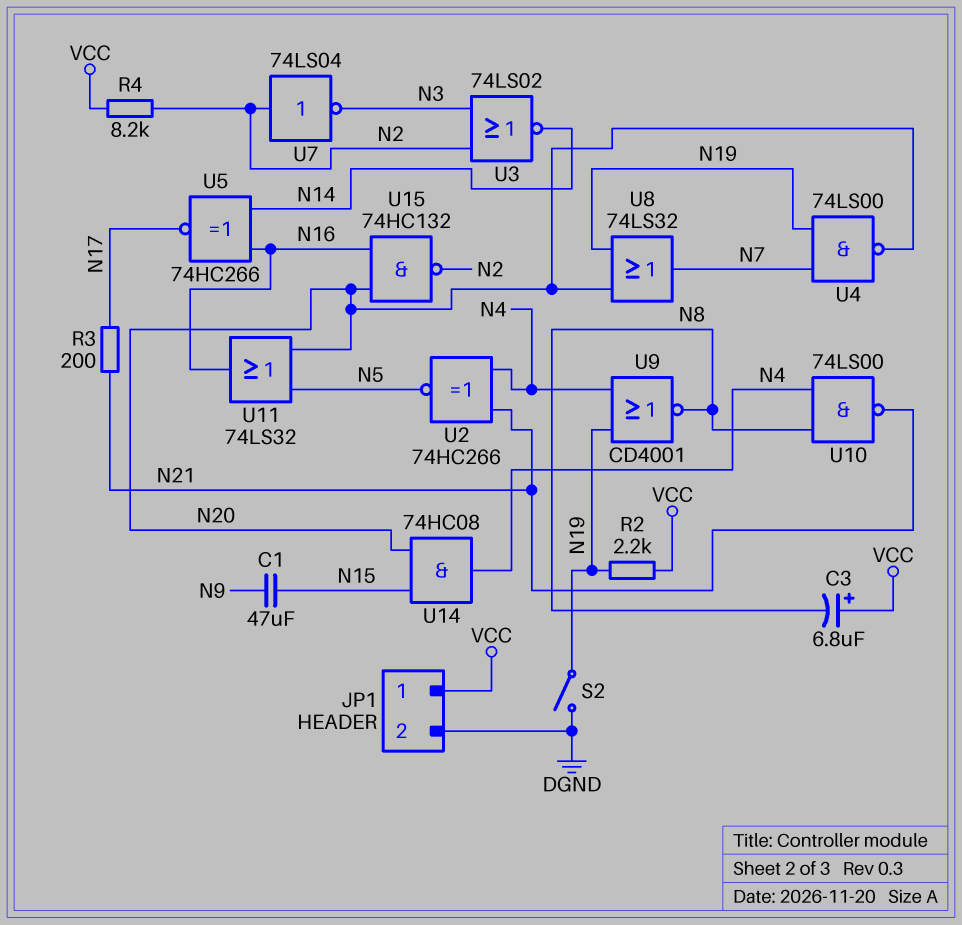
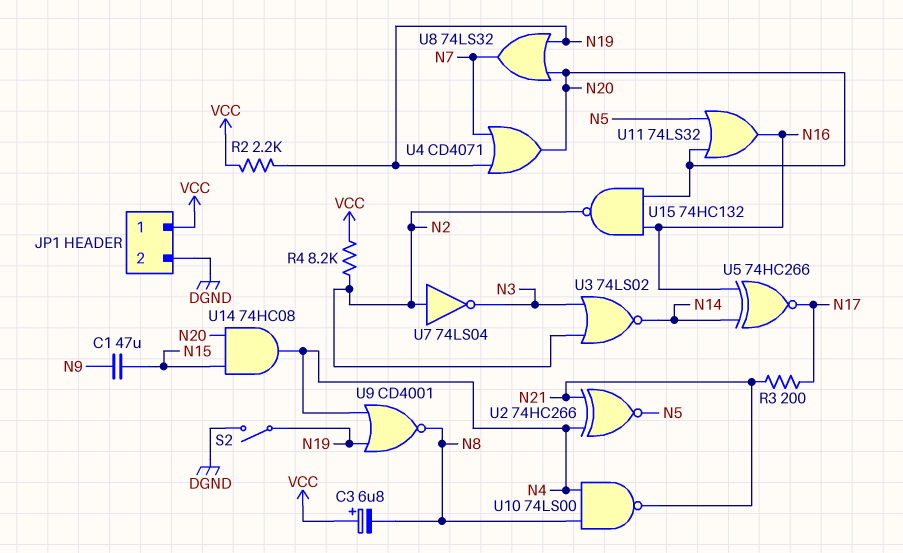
U4: NAND 74LS00 (in N7, in N19, out N20) -> OR CD4071 (in N7, in N19, out N20)

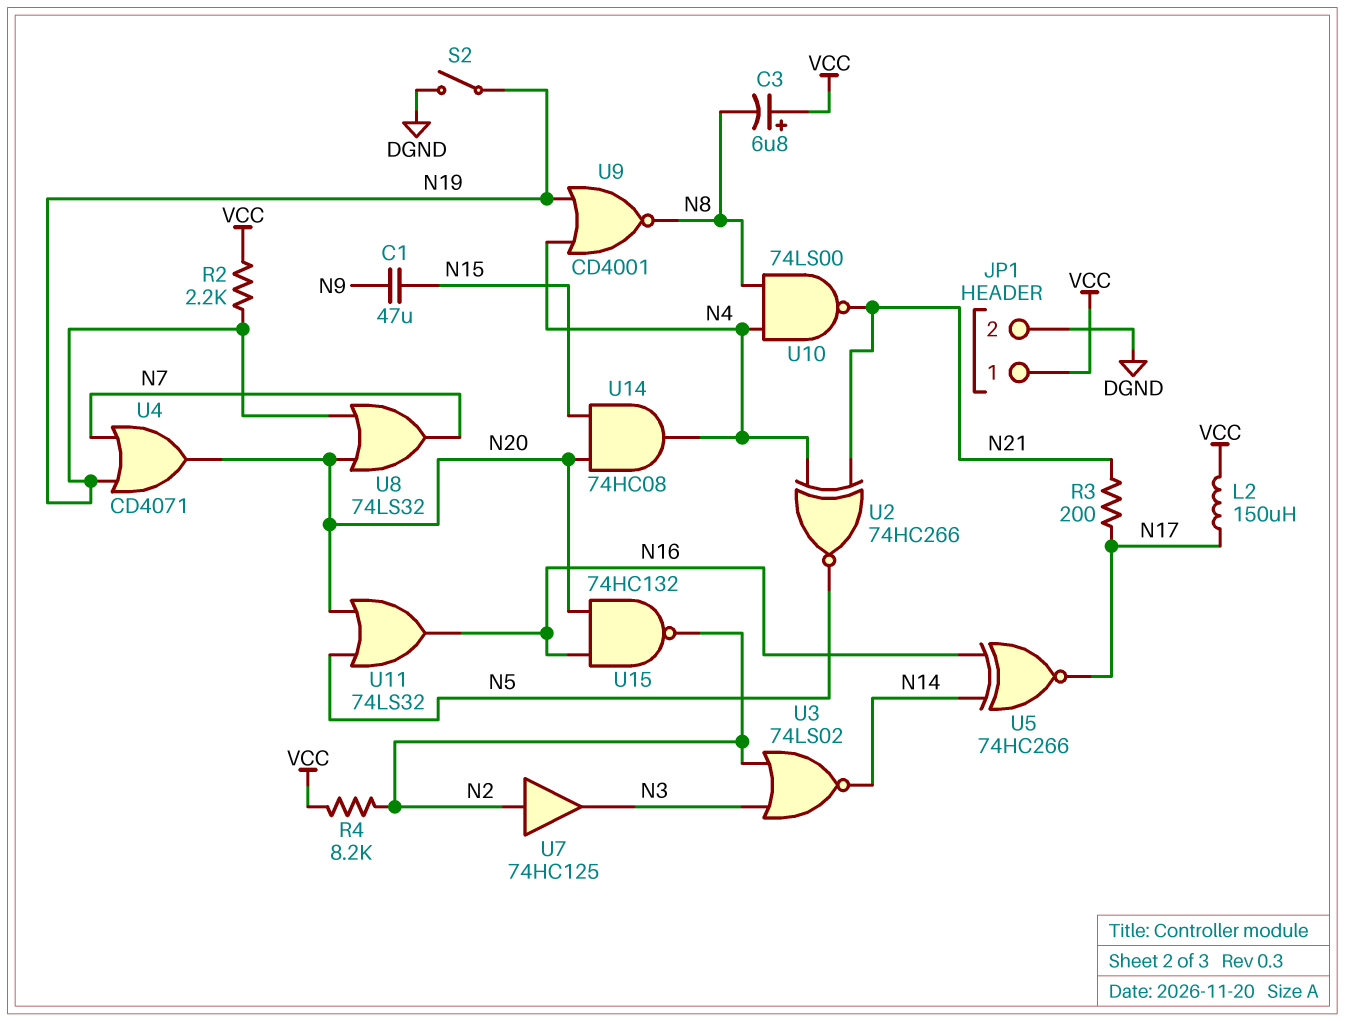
L2: none -> 150uH (N17, VCC)
U7: NOT 74LS04 (in N2, out N3) -> buffer 74HC125 (in N2, out N3)

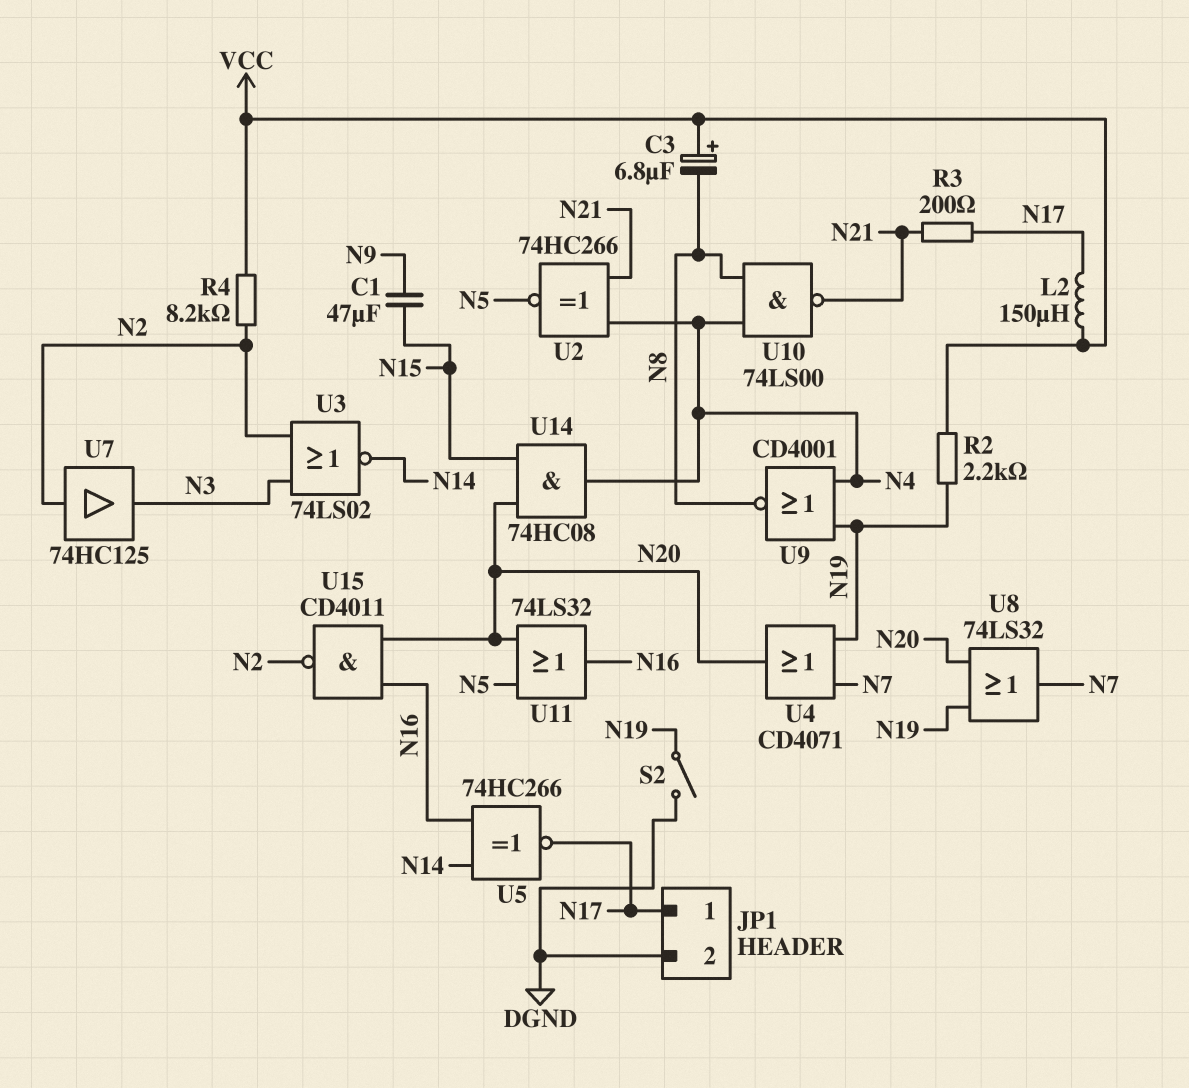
JP1 pin 1: VCC -> N17
U15: NAND 74HC132 (in N16, in N20, out N2) -> NAND CD4011 (in N16, in N20, out N2)

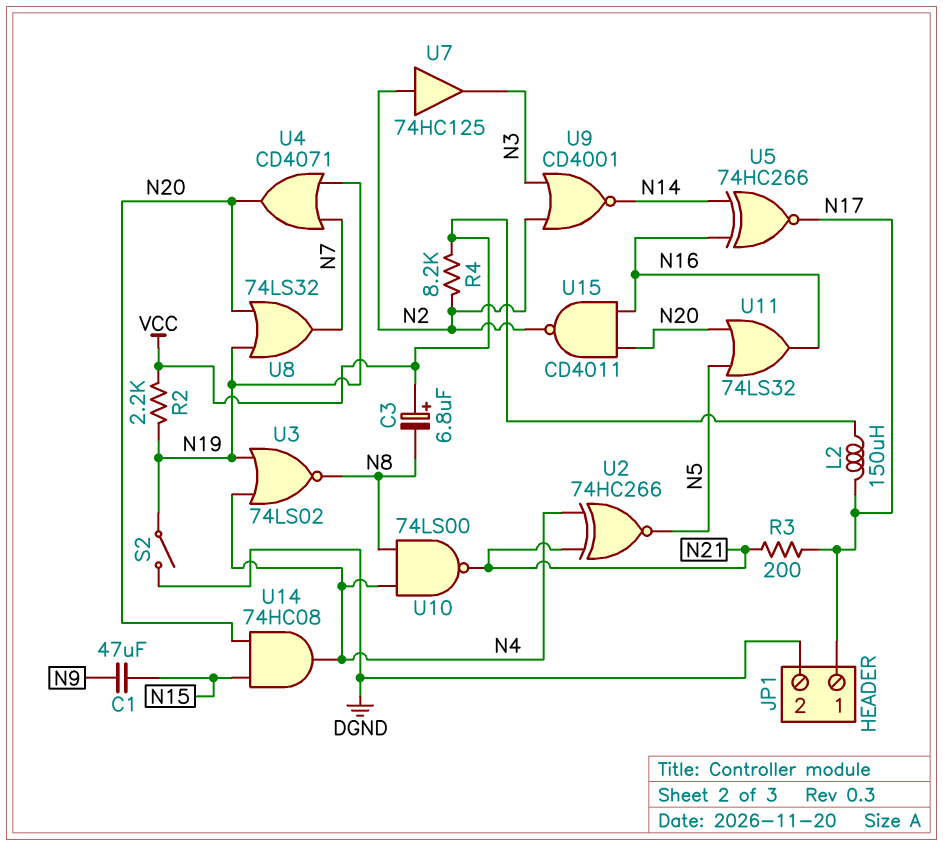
U3: NOR 74LS02 (in N2, in N3, out N14) -> NOR 74LS02 (in N4, in N19, out N8)
U9: NOR CD4001 (in N4, in N19, out N8) -> NOR CD4001 (in N2, in N3, out N14)

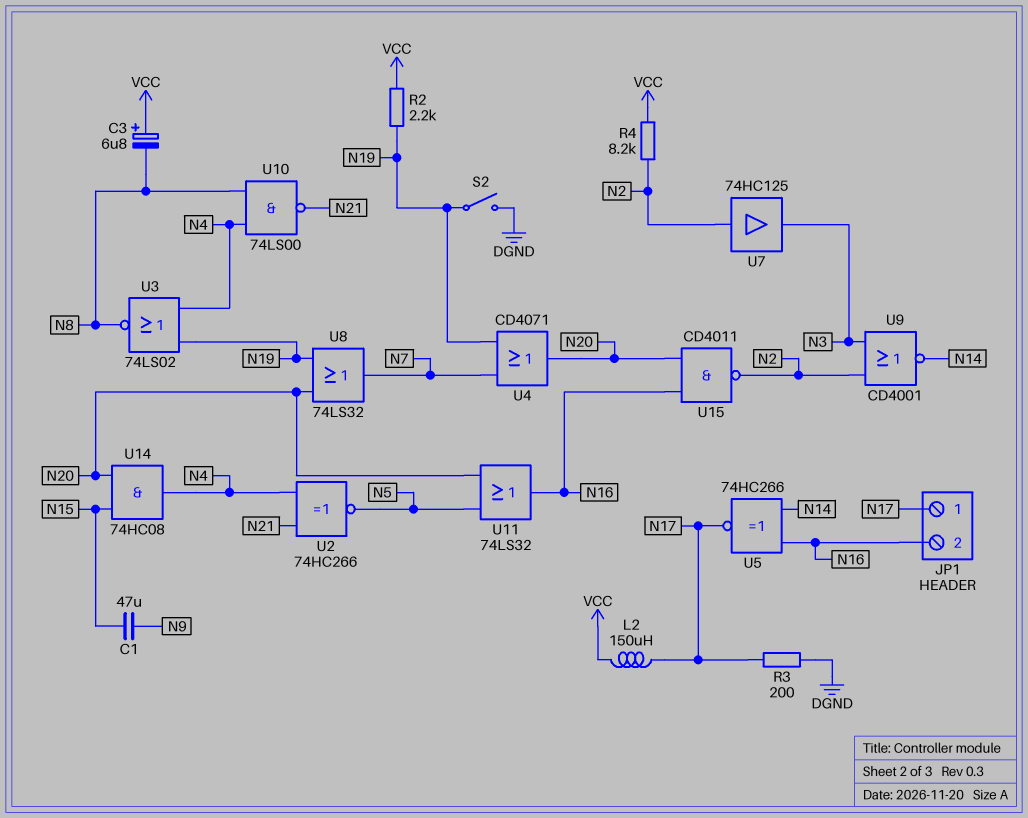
JP1 pin 2: DGND -> N16
R3: 200 (N17, N21) -> 200 (DGND, N17)

